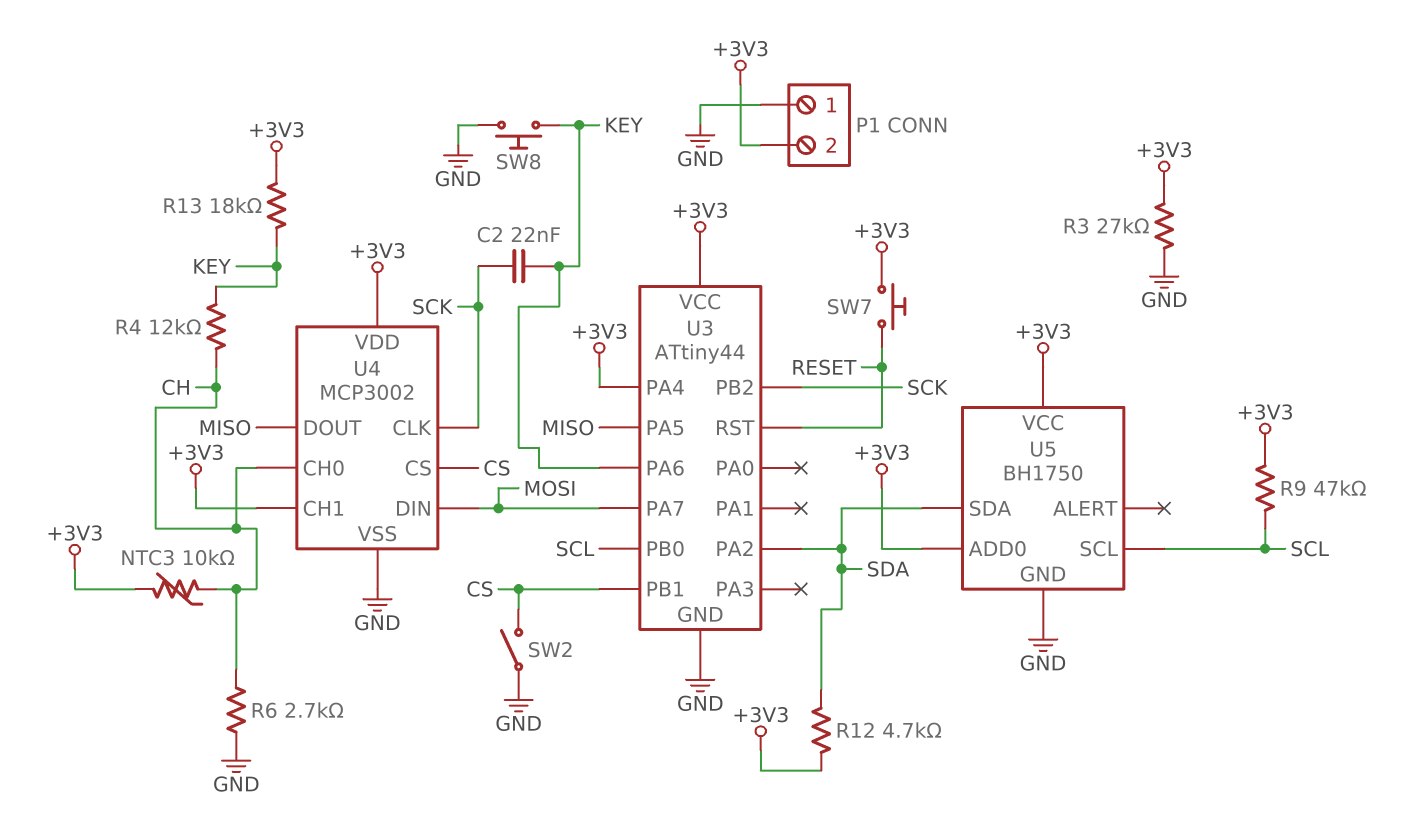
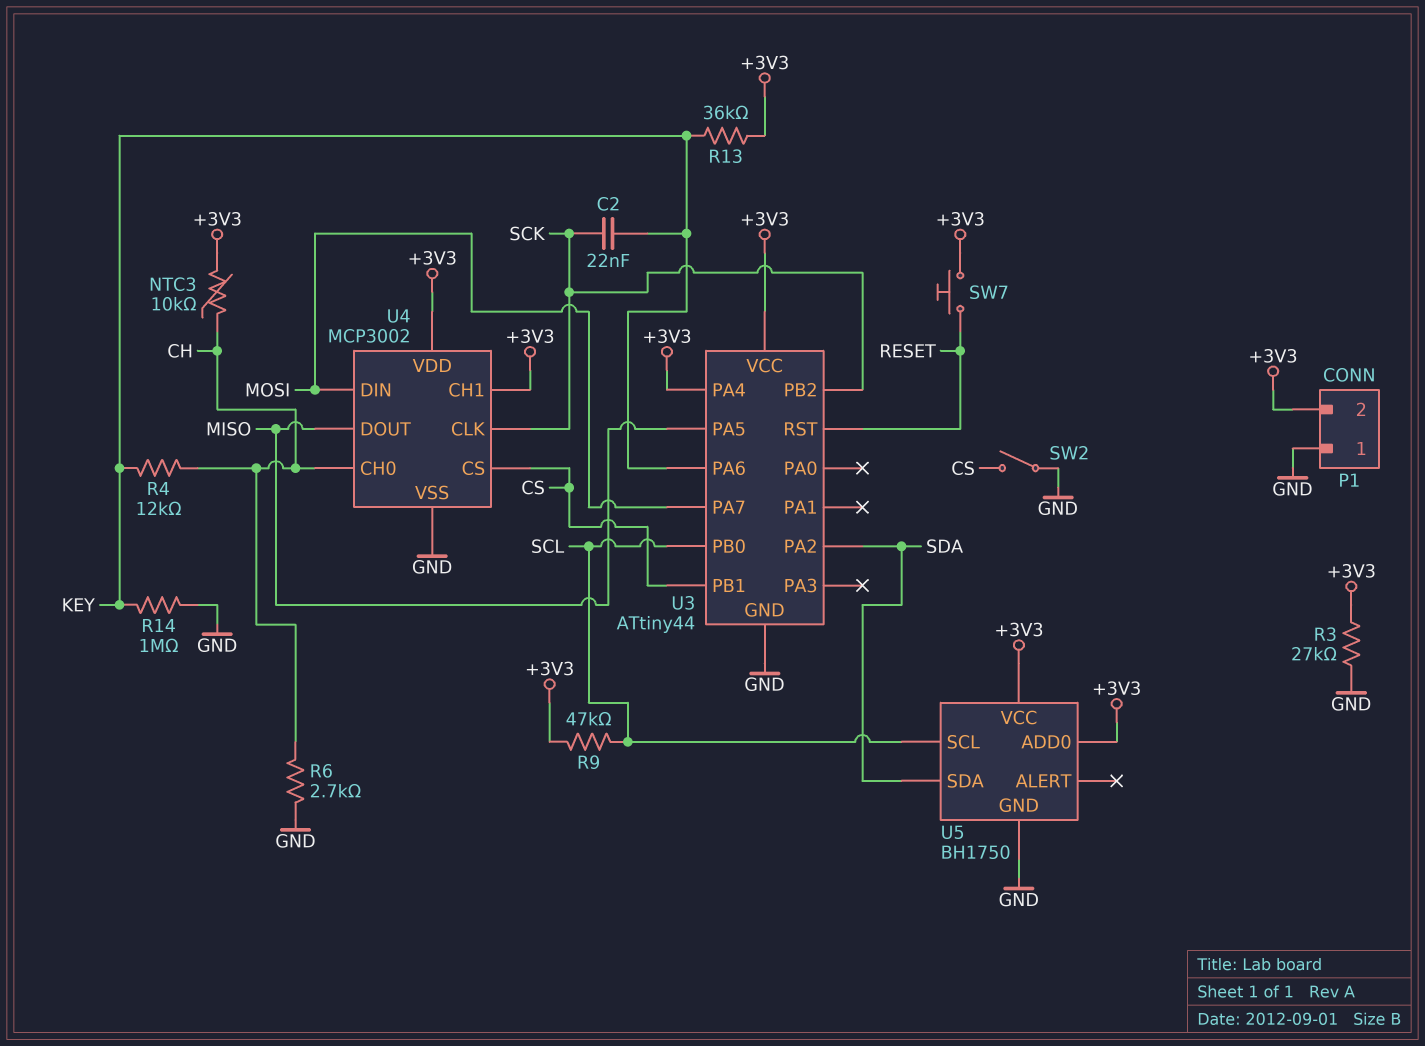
R12: 4.7k (+3V3, SDA) -> none
R13: 18k (+3V3, KEY) -> 36k (+3V3, KEY)
R14: none -> 1M (GND, KEY)
SW8: button (GND, KEY) -> none

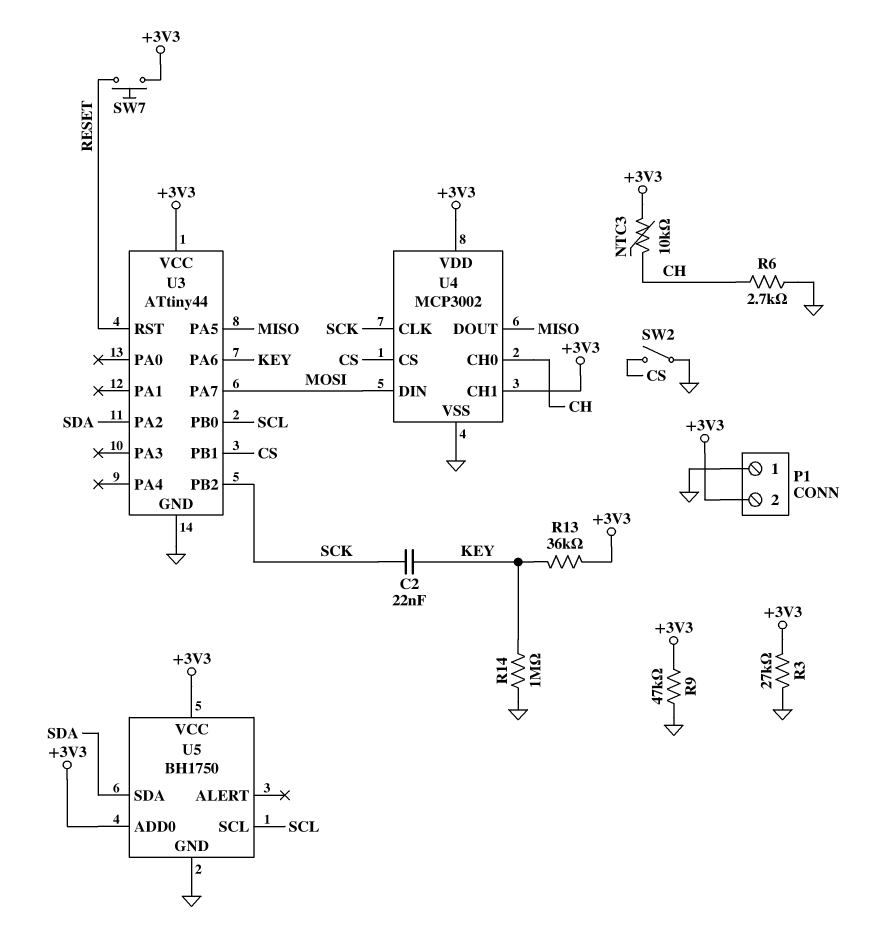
R4: 12k (CH, KEY) -> none
R9: 47k (+3V3, SCL) -> 47k (+3V3, GND)
U3 pin PA4: +3V3 -> none

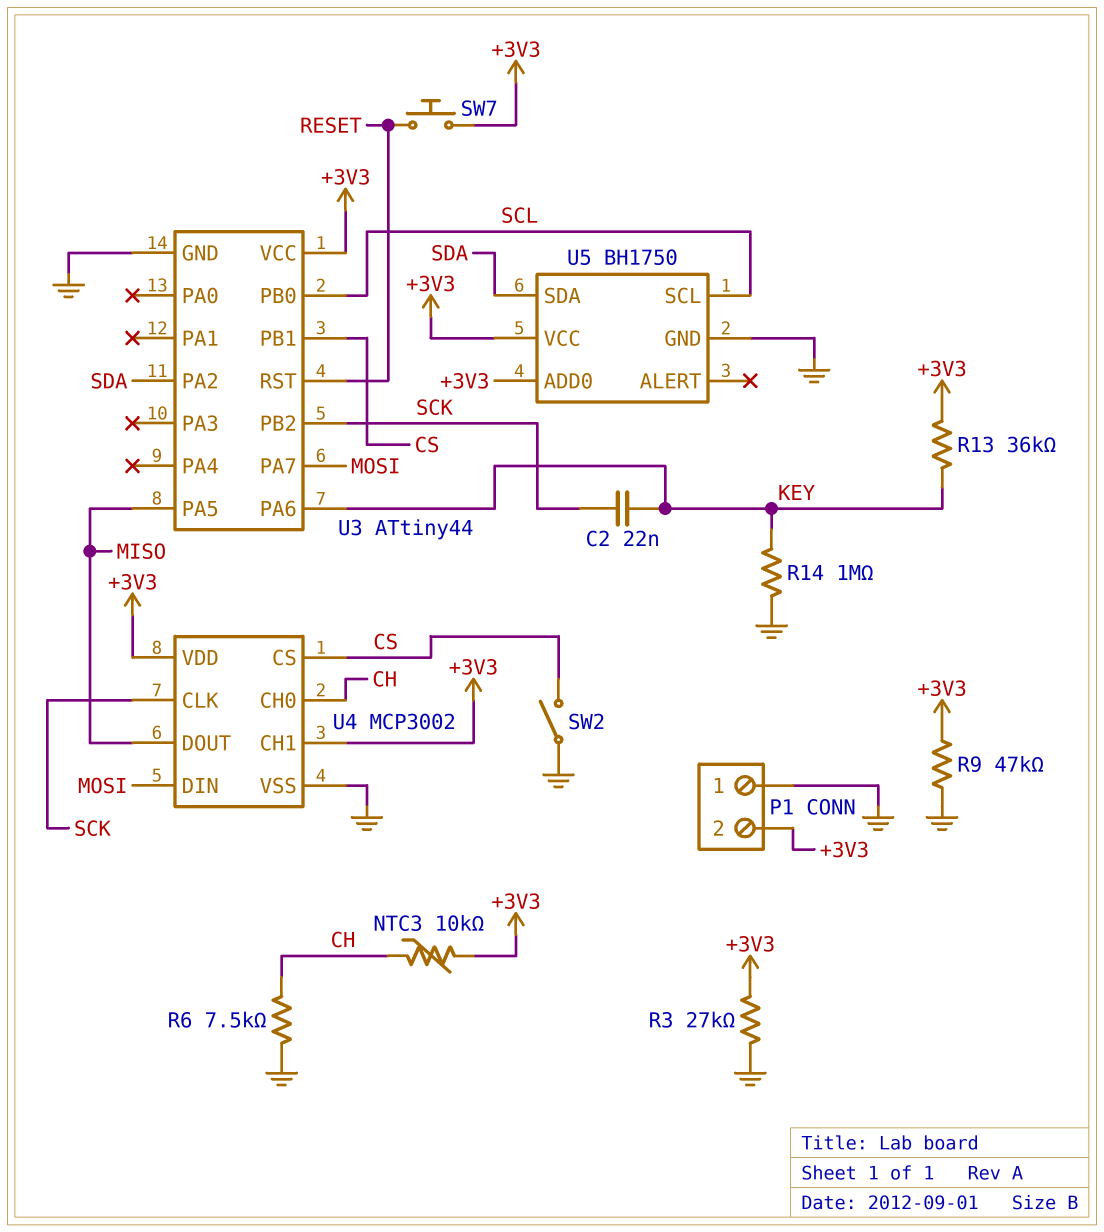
R6: 2.7k (CH, GND) -> 7.5k (CH, GND)

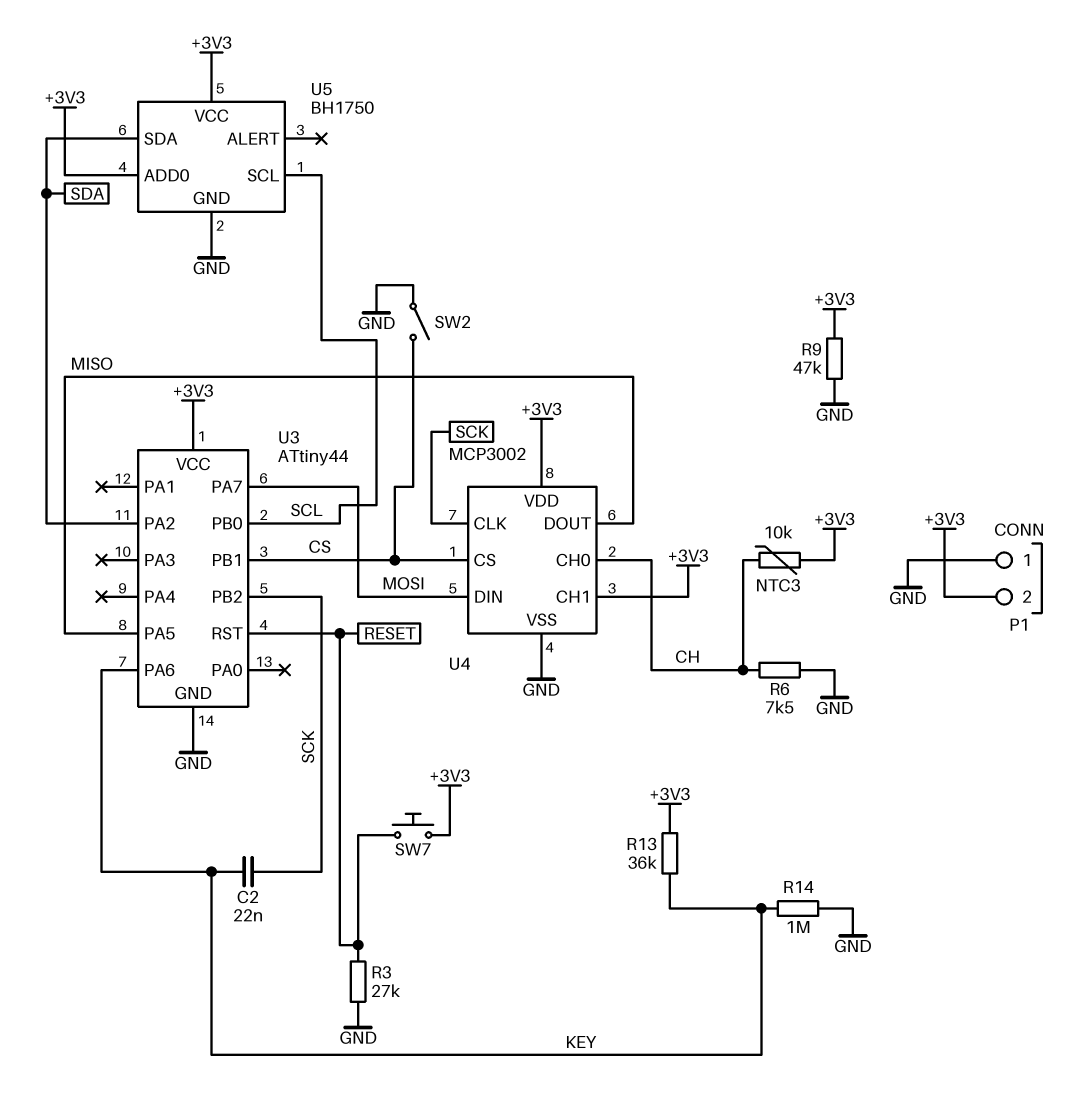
R3: 27k (+3V3, GND) -> 27k (GND, RESET)

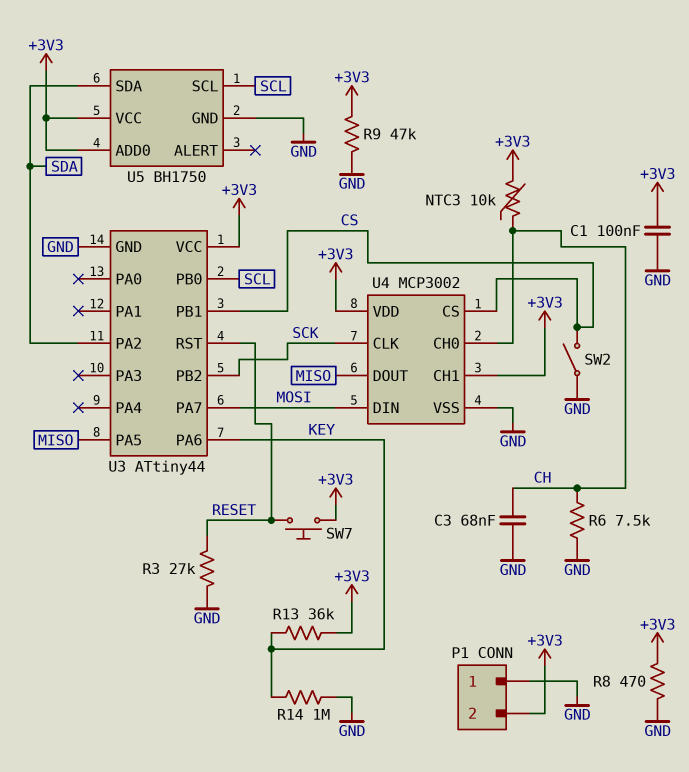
C1: none -> 100nF (+3V3, GND)
C2: 22nF (KEY, SCK) -> none
C3: none -> 68nF (CH, GND)
R8: none -> 470 (+3V3, GND)

